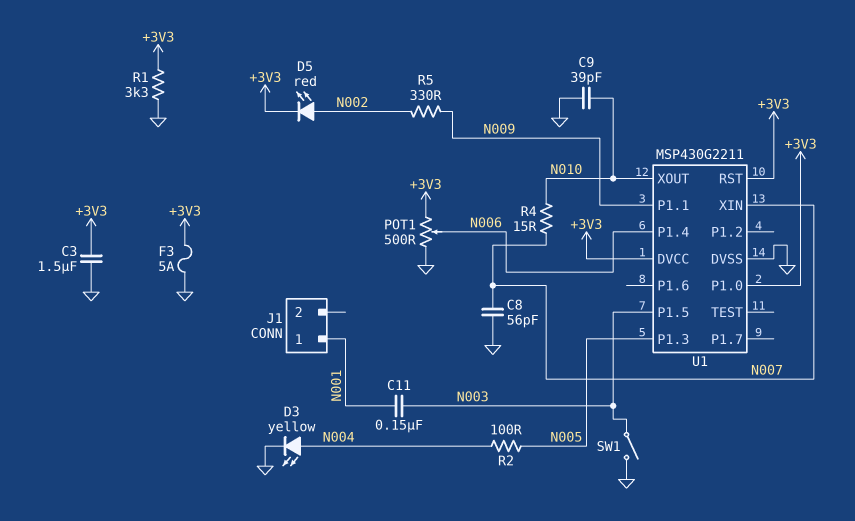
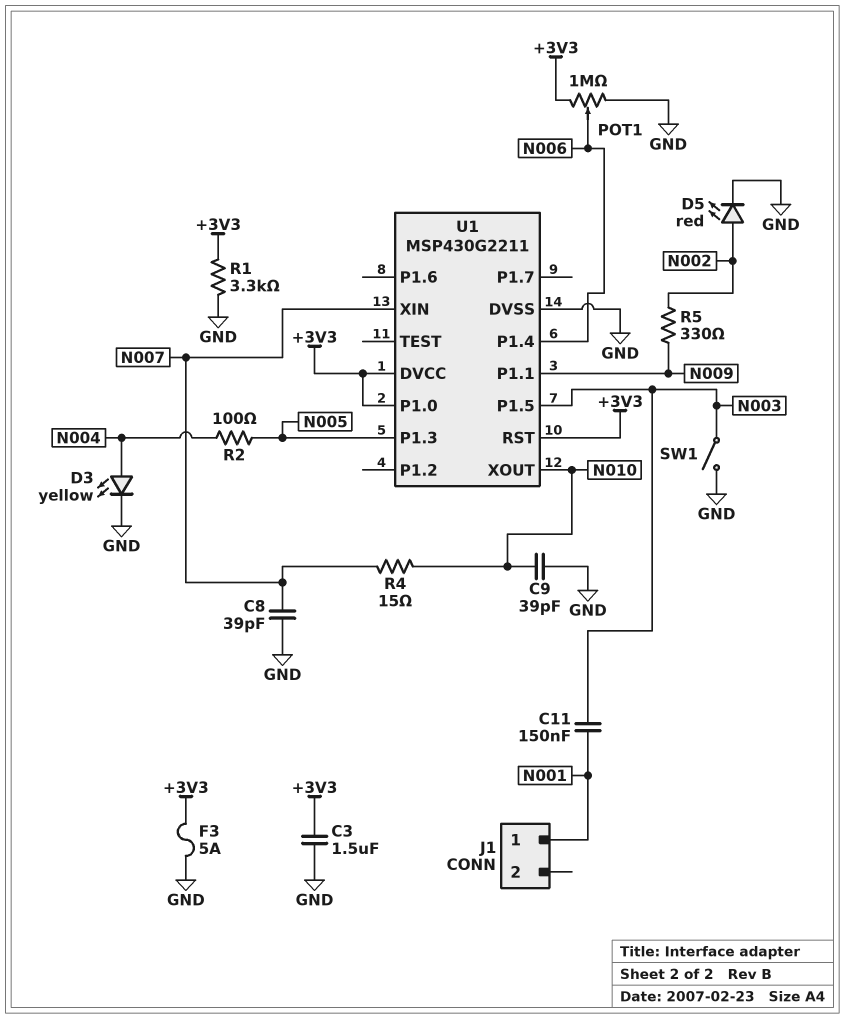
C8: 56pF (GND, N007) -> 39pF (GND, N007)
D5: LED red (A N002, K +3V3) -> LED red (A N002, K GND)
POT1: 500 (+3V3, GND, wiper N006) -> 1M (+3V3, GND, wiper N006)

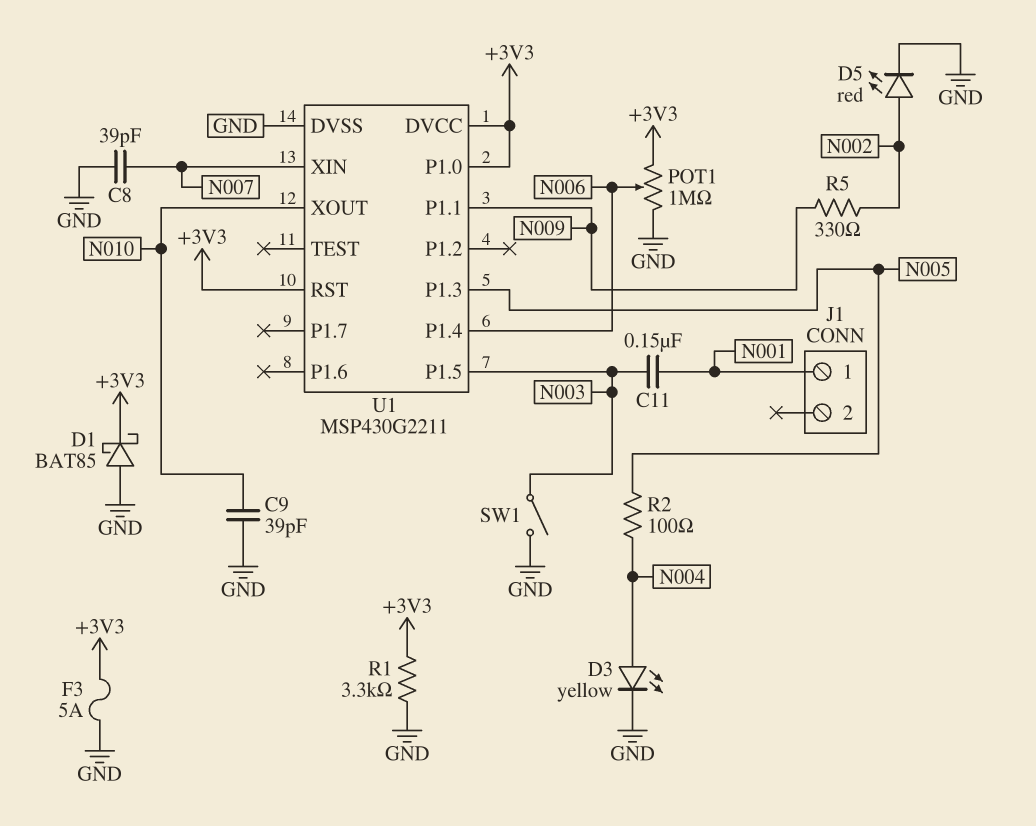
C3: 1.5uF (+3V3, GND) -> none
D1: none -> schottky BAT85 (A GND, K +3V3)
R4: 15 (N007, N010) -> none

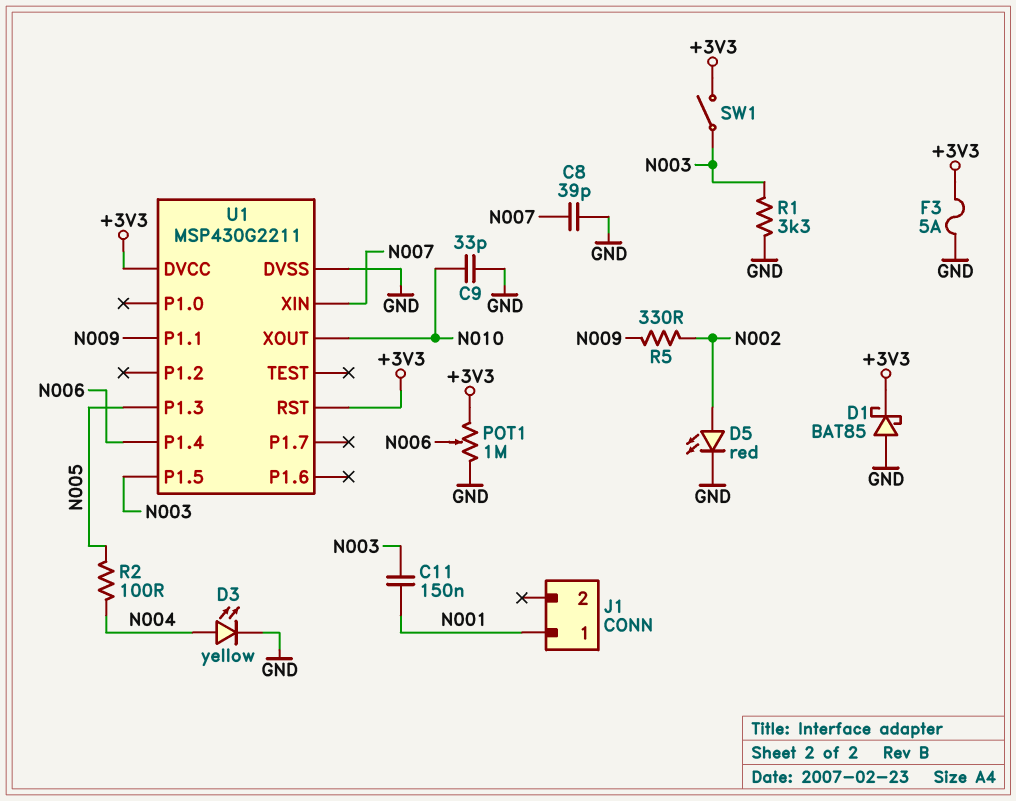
C9: 39pF (GND, N010) -> 33pF (GND, N010)
R1: 3.3k (+3V3, GND) -> 3.3k (GND, N003)
SW1: switch (GND, N003) -> switch (+3V3, N003)
U1 pin P1.0: +3V3 -> none

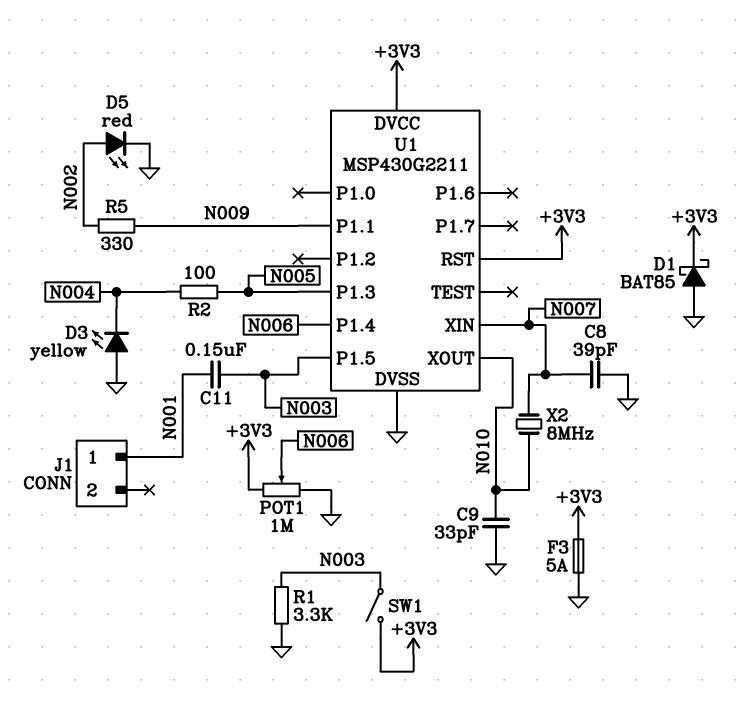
D3: LED yellow (A N004, K GND) -> LED yellow (A GND, K N004)
X2: none -> 8MHz (N007, N010)

